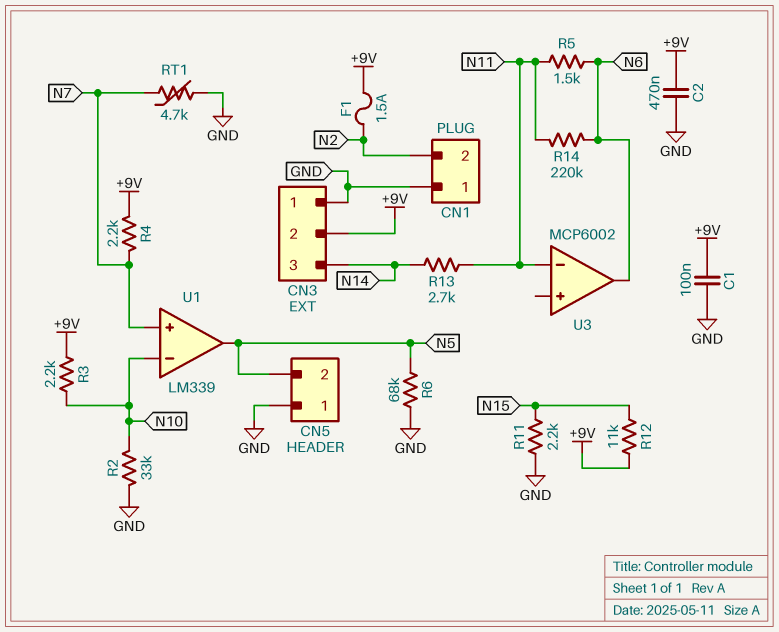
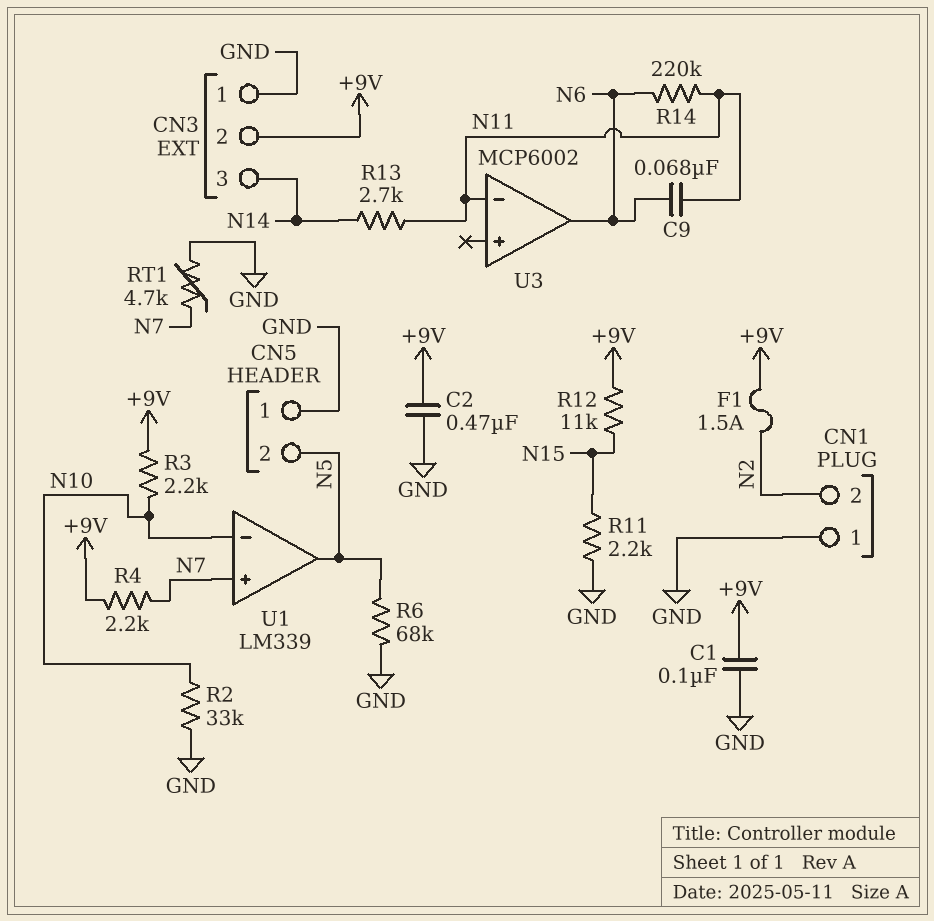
C9: none -> 68nF (N6, N11)
R5: 1.5k (N6, N11) -> none

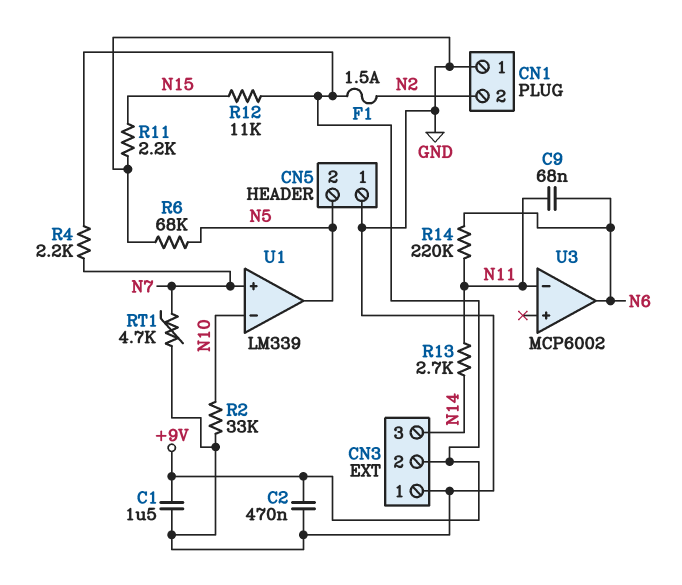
C1: 100nF (+9V, GND) -> 1.5uF (+9V, GND)
R3: 2.2k (+9V, N10) -> none

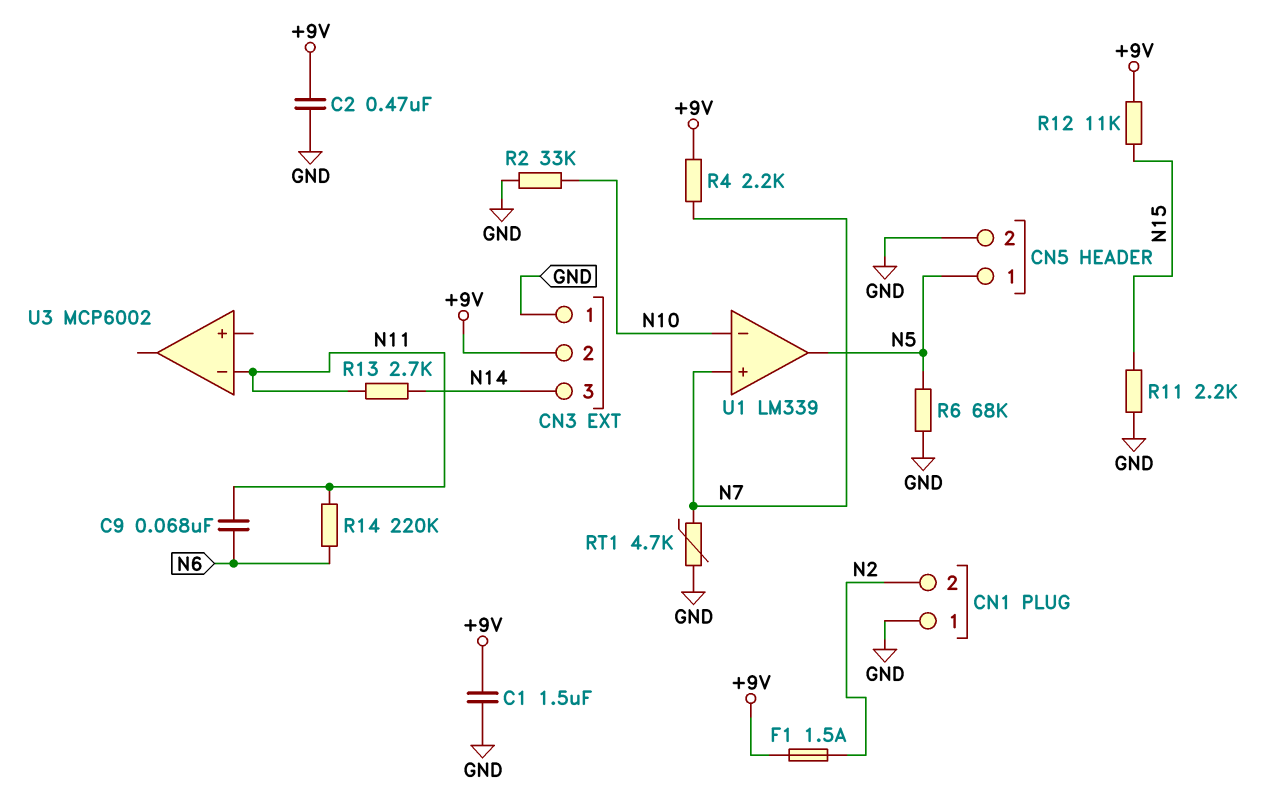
CN5 pin 1: GND -> N5
CN5 pin 2: N5 -> GND
U3 pin out: N6 -> none

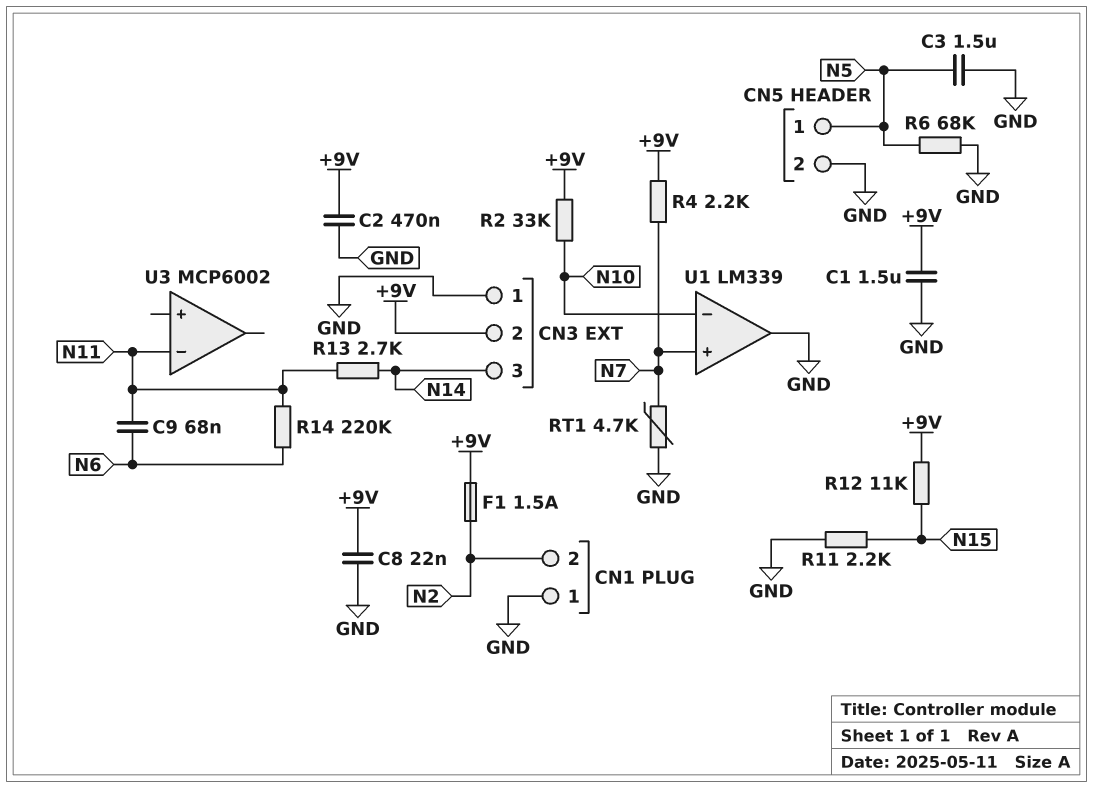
C3: none -> 1.5uF (GND, N5)
C8: none -> 22nF (+9V, GND)
R2: 33k (GND, N10) -> 33k (+9V, N10)
U1 pin out: N5 -> GND

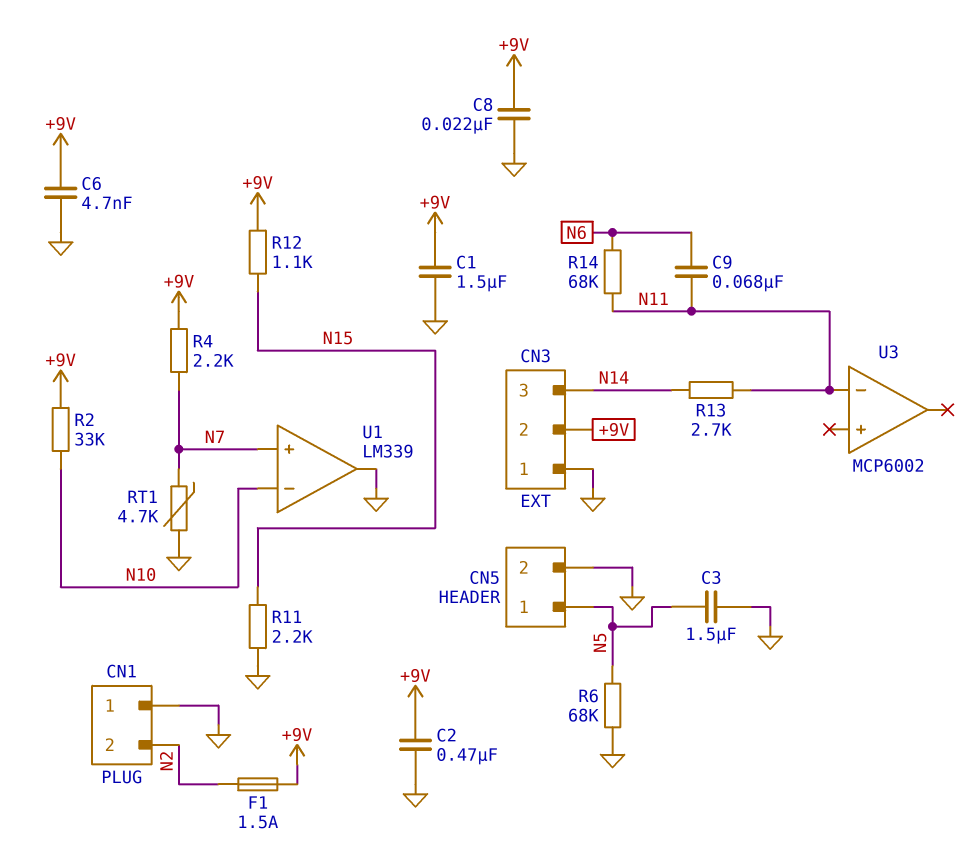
C6: none -> 4.7nF (+9V, GND)
R12: 11k (+9V, N15) -> 1.1k (+9V, N15)
R14: 220k (N6, N11) -> 68k (N6, N11)

